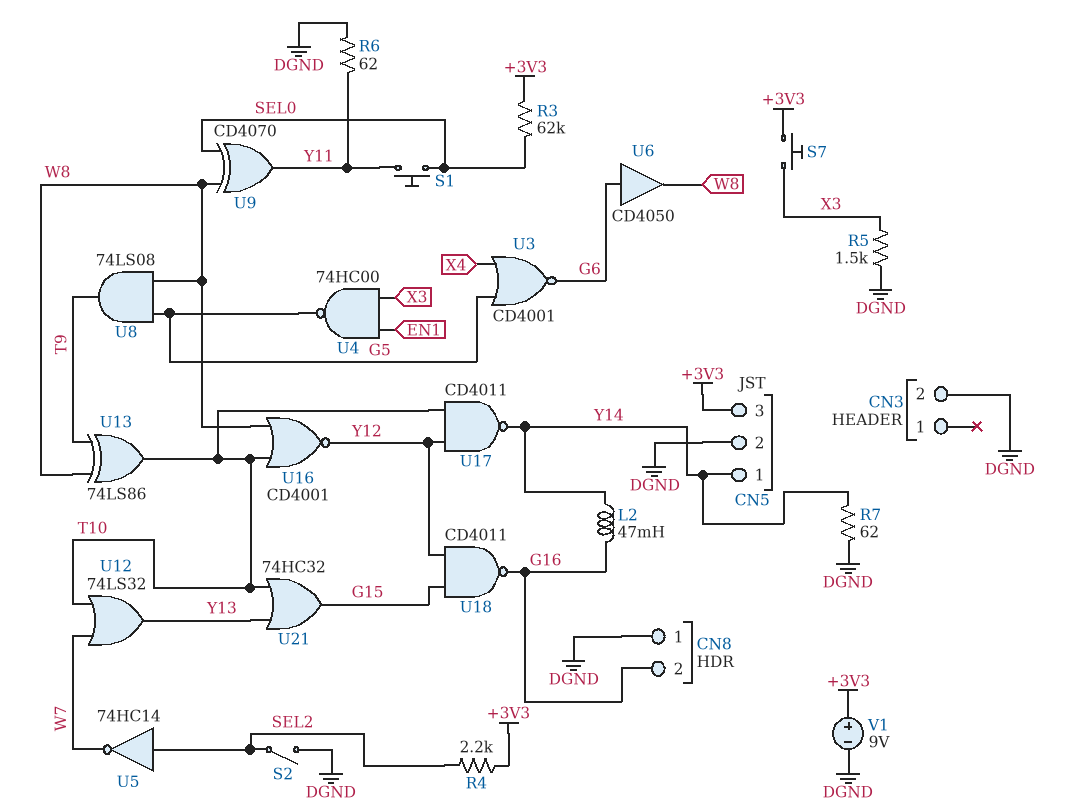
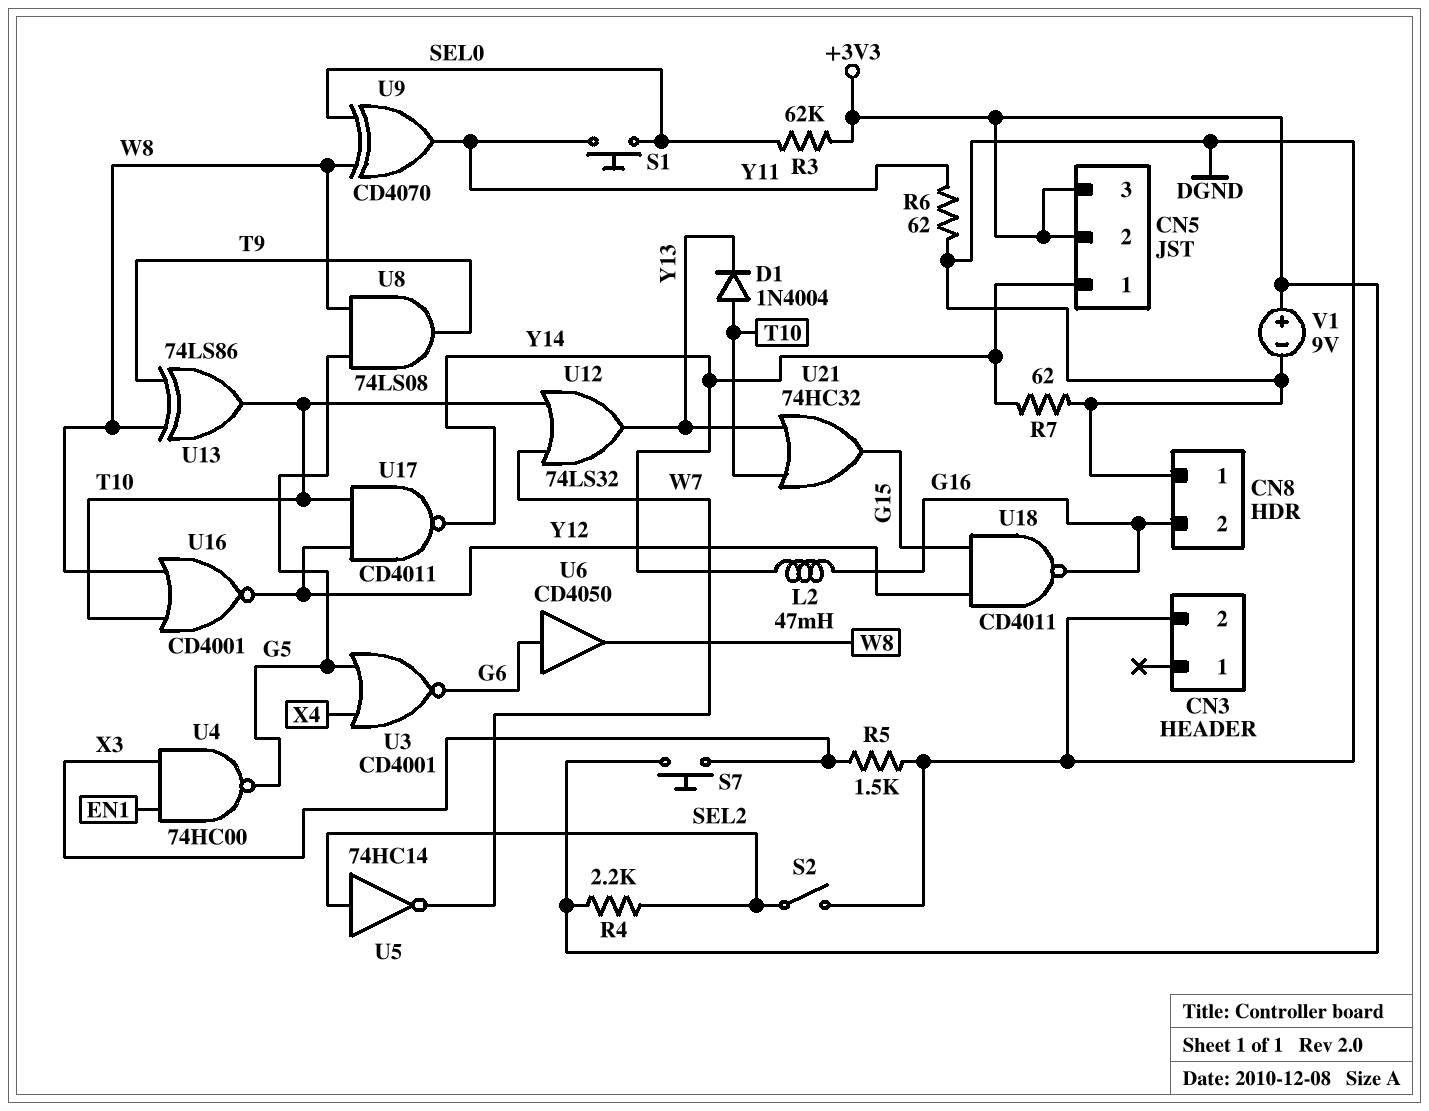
CN5 pin 2: DGND -> +3V3
D1: none -> diode 1N4004 (A T10, K Y13)

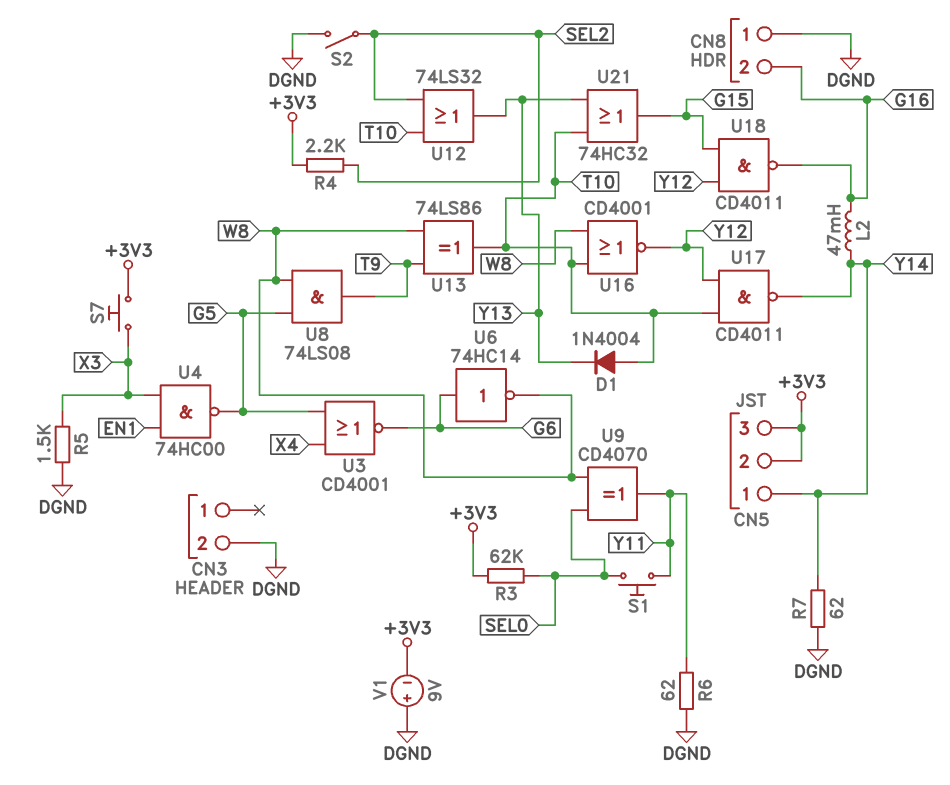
U5: NOT 74HC14 (in SEL2, out W7) -> none
U6: buffer CD4050 (in G6, out W8) -> NOT 74HC14 (in G6, out W8)
U12: OR 74LS32 (in T10, in W7, out Y13) -> OR 74LS32 (in SEL2, in T10, out Y13)
V1: 9V (plus +3V3, minus DGND) -> 9V (plus DGND, minus +3V3)

